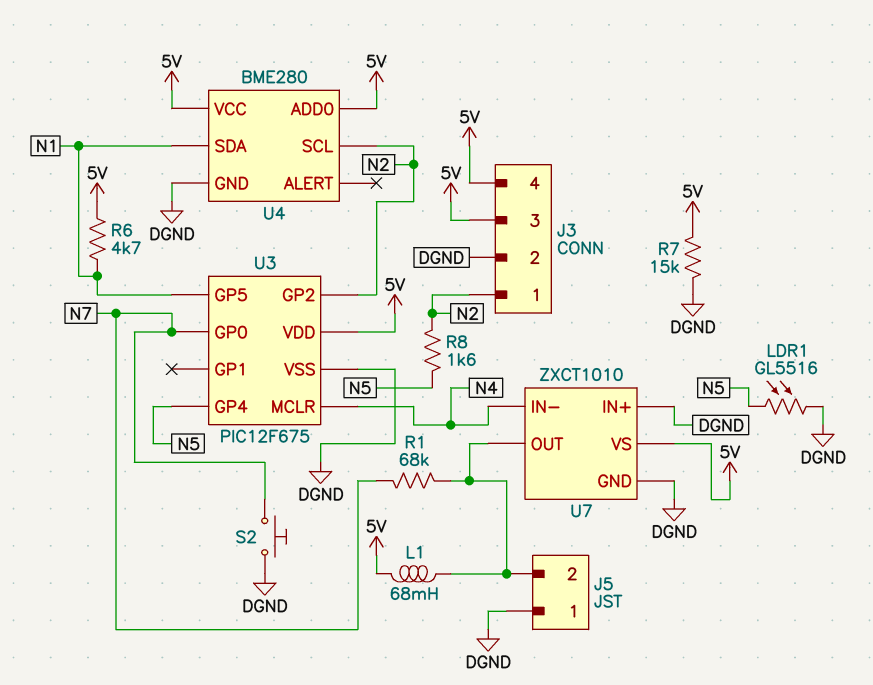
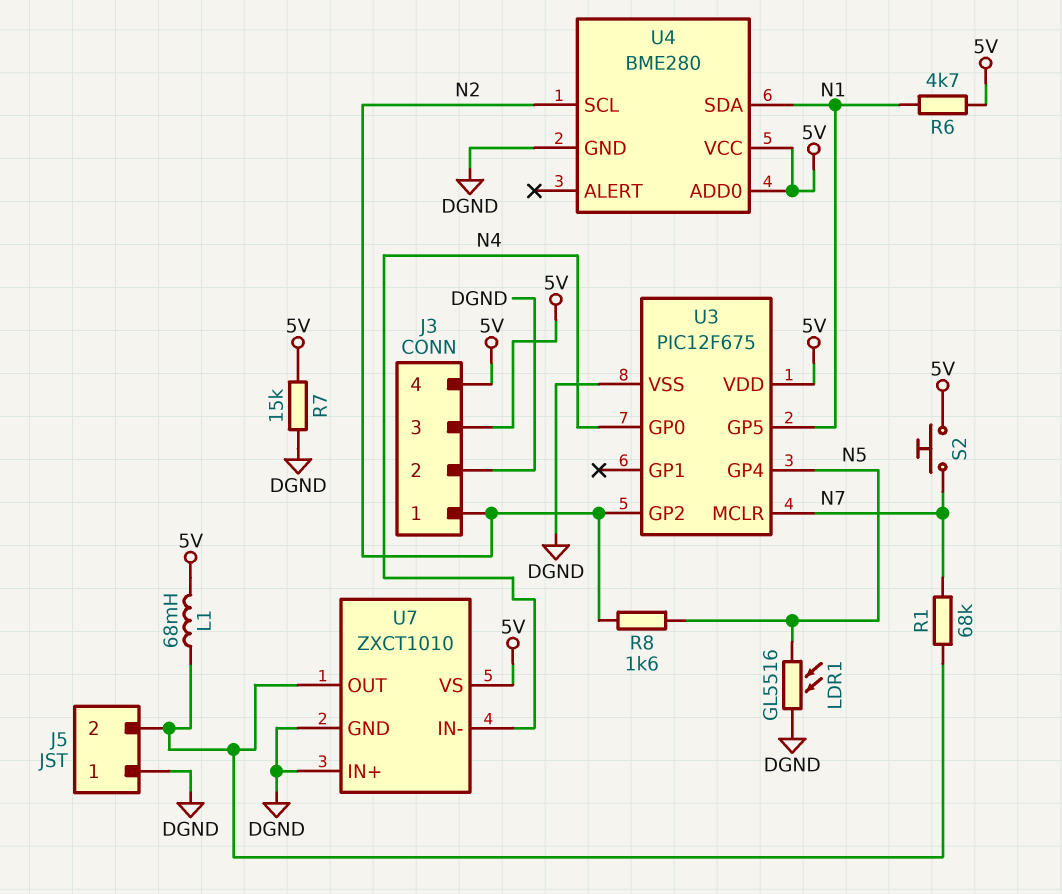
S2: button (DGND, N7) -> button (5V, N7)
U3 pin GP0: N7 -> N4
U3 pin MCLR: N4 -> N7

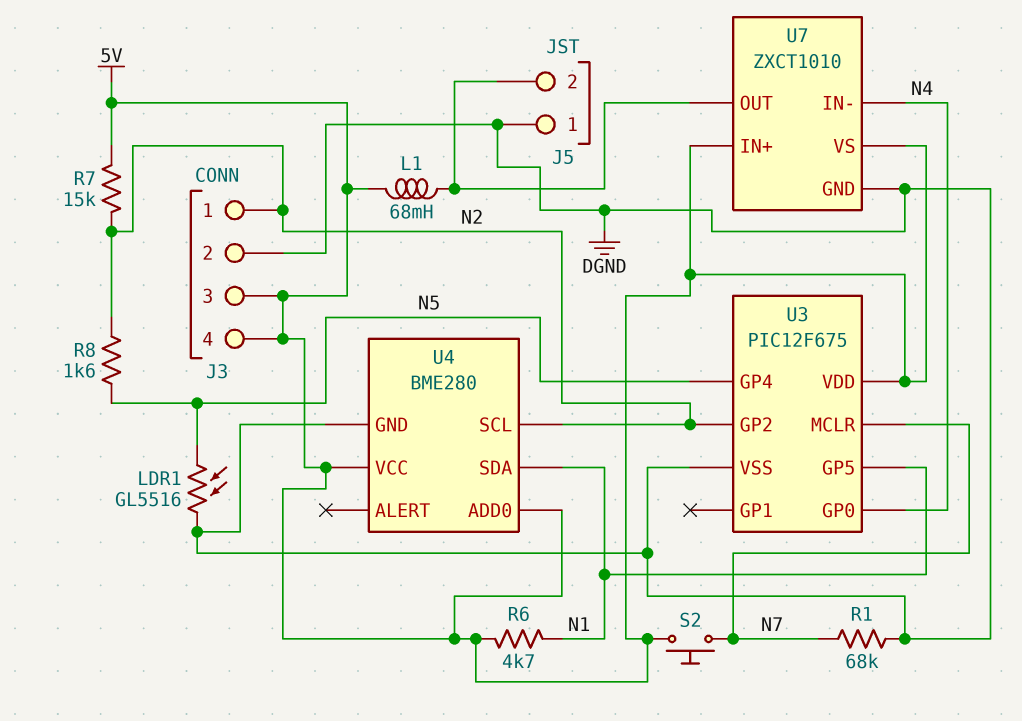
R1: 68k (J5/2, N7) -> 68k (DGND, N7)
R7: 15k (5V, DGND) -> 15k (5V, N2)
U7 pin IN+: DGND -> 5V

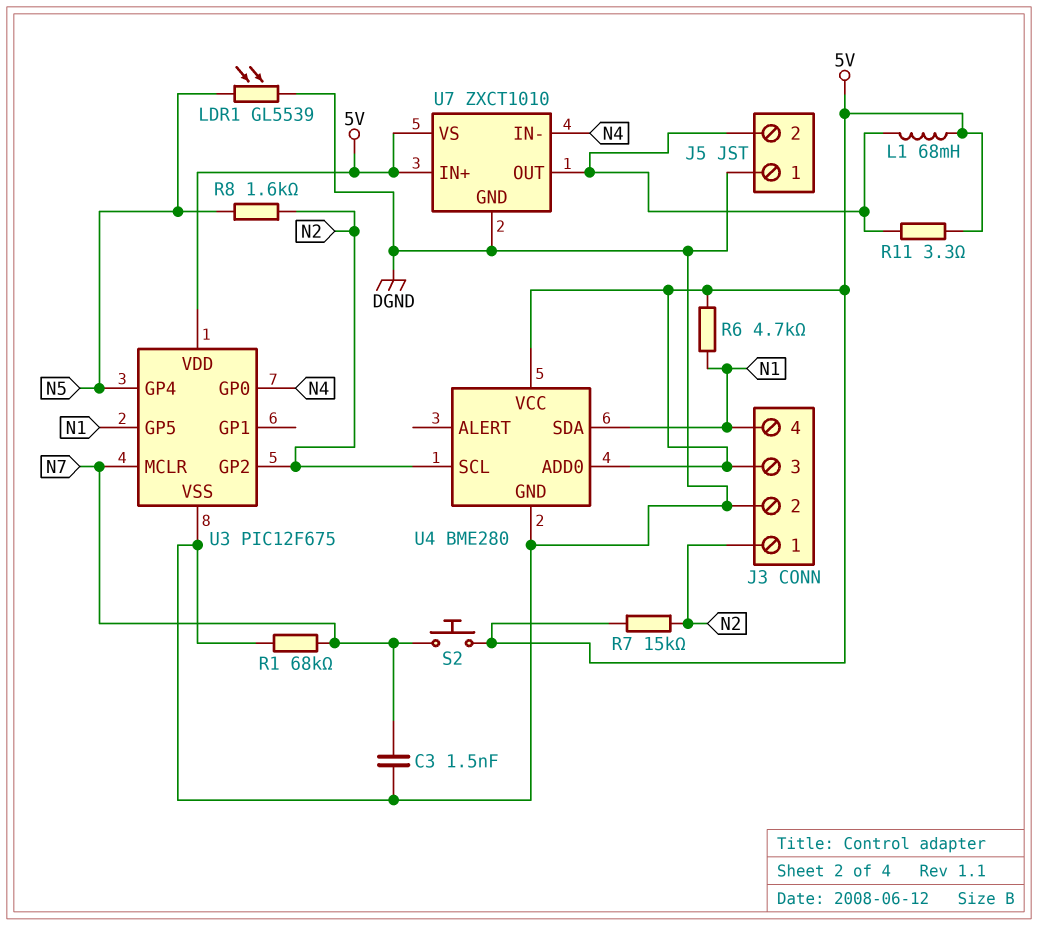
C3: none -> 1.5nF (DGND, N7)
J3 pin 4: 5V -> N1
LDR1: GL5516 (DGND, N5) -> GL5539 (DGND, N5)
R11: none -> 3.3 (5V, J5/2)

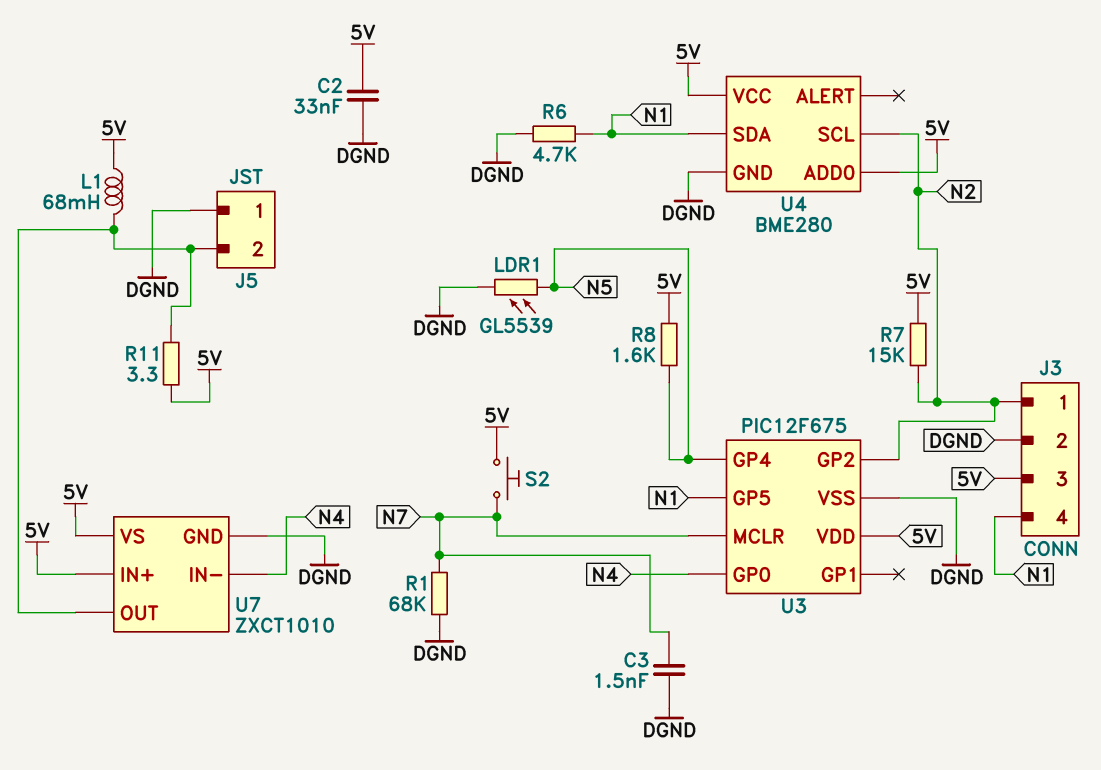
C2: none -> 33nF (5V, DGND)
R6: 4.7k (5V, N1) -> 4.7k (DGND, N1)
R8: 1.6k (N2, N5) -> 1.6k (5V, N5)

